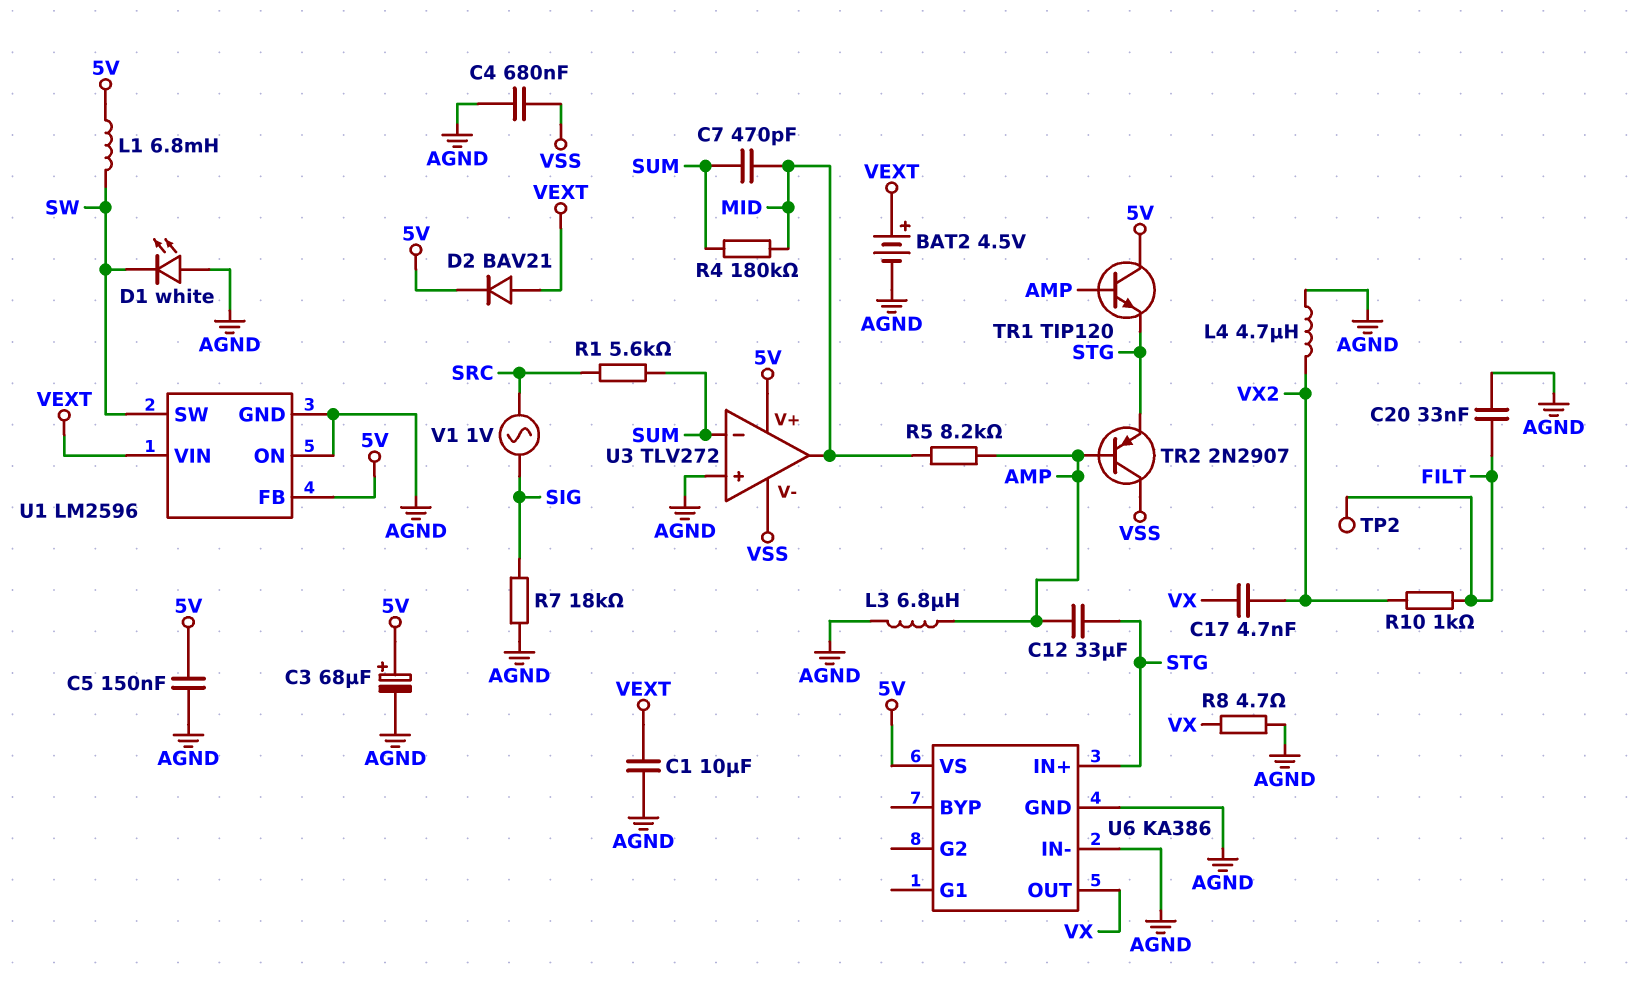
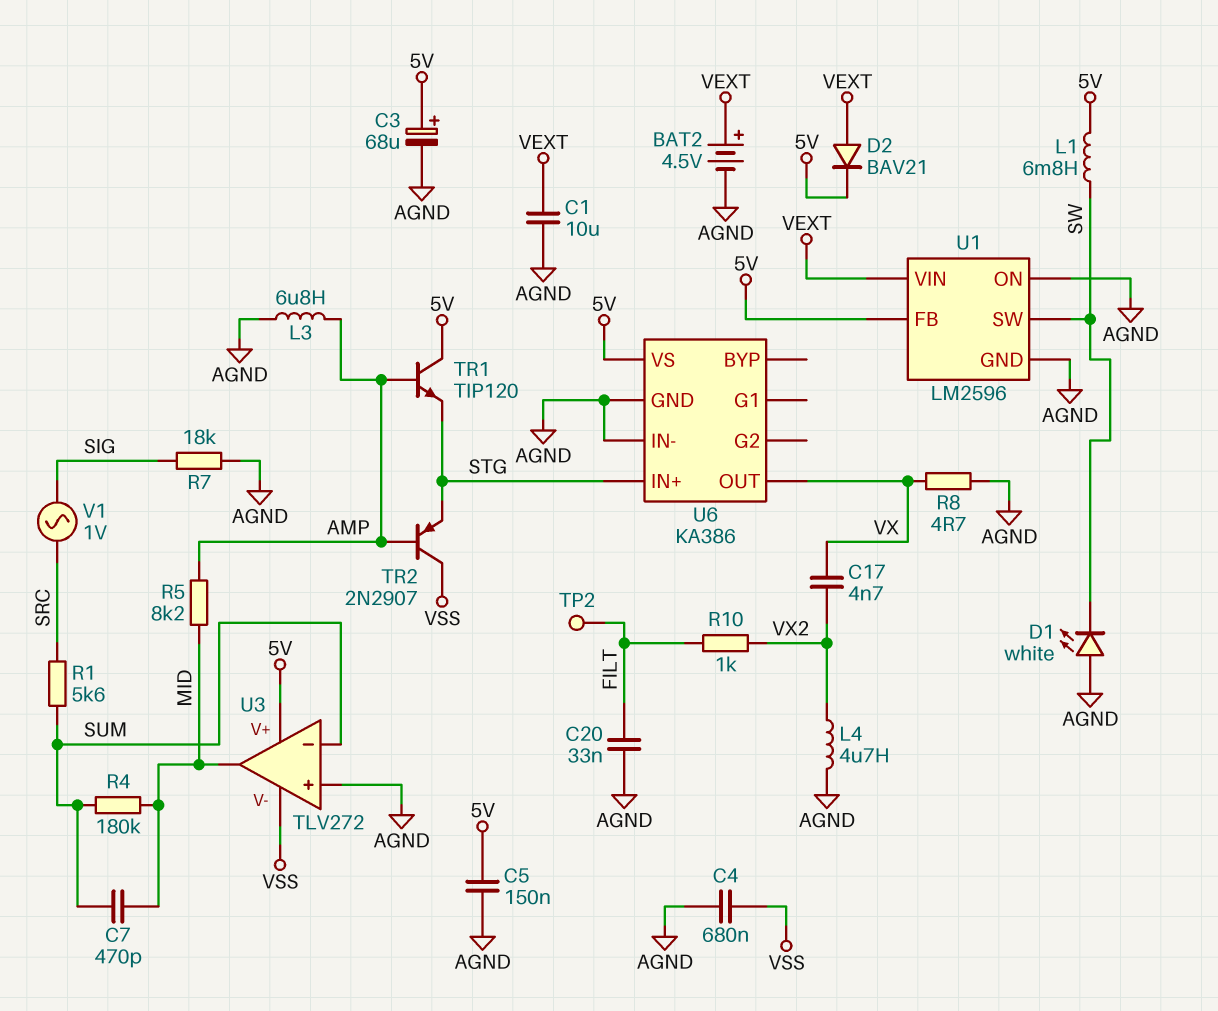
C12: 33uF (AMP, STG) -> none

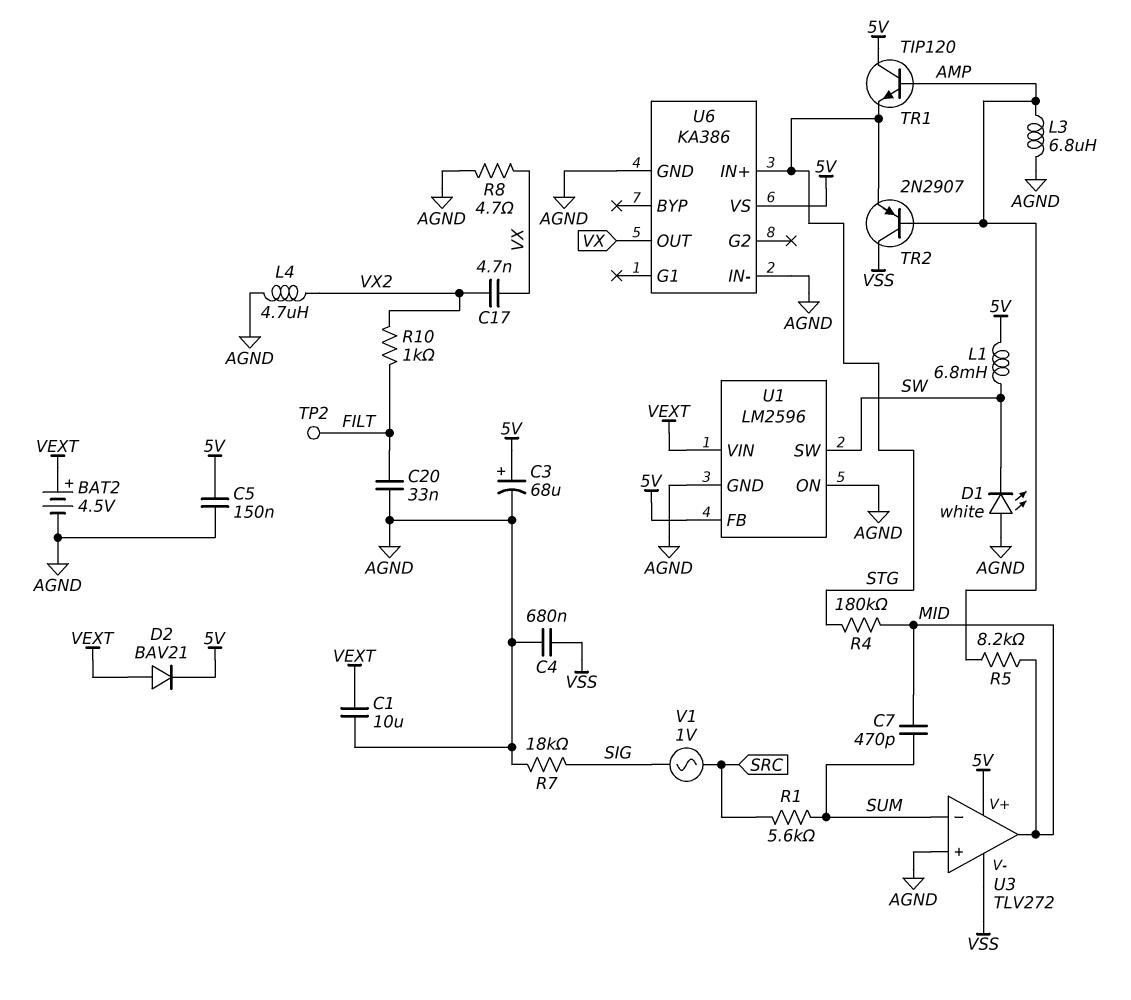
R4: 180k (MID, SUM) -> 180k (MID, STG)

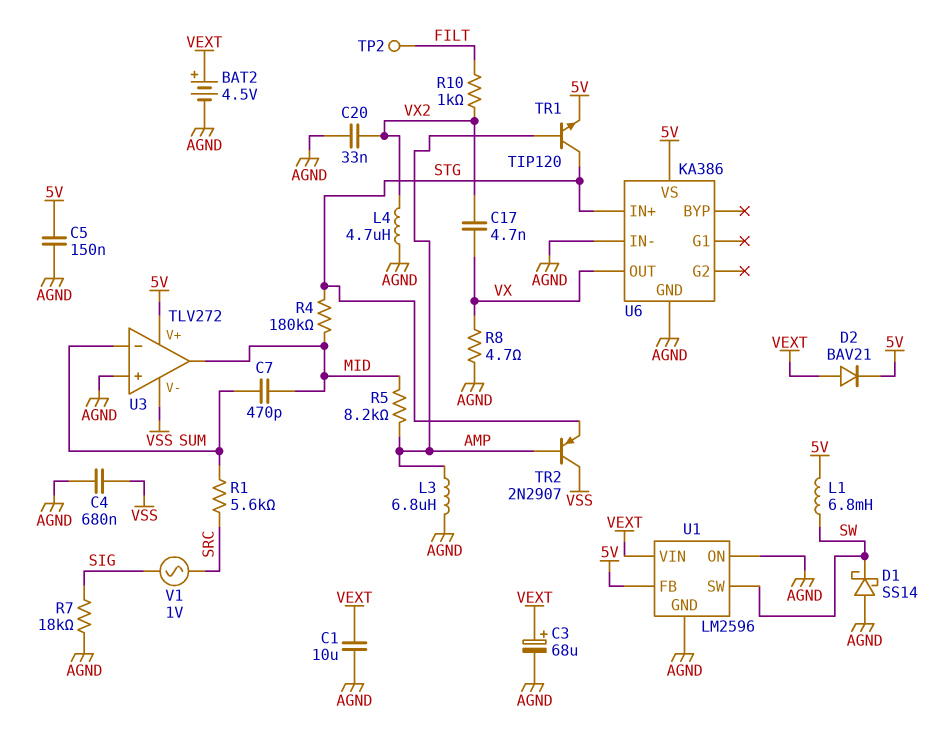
C3: 68uF (plus 5V, minus AGND) -> 68uF (plus VEXT, minus AGND)
C20: 33nF (AGND, FILT) -> 33nF (AGND, VX2)
D1: LED white (A AGND, K SW) -> schottky SS14 (A AGND, K SW)
TR1: NPN TIP120 (B AMP, C 5V, E STG) -> NPN TIP120 (B AMP, C STG, E 5V)

